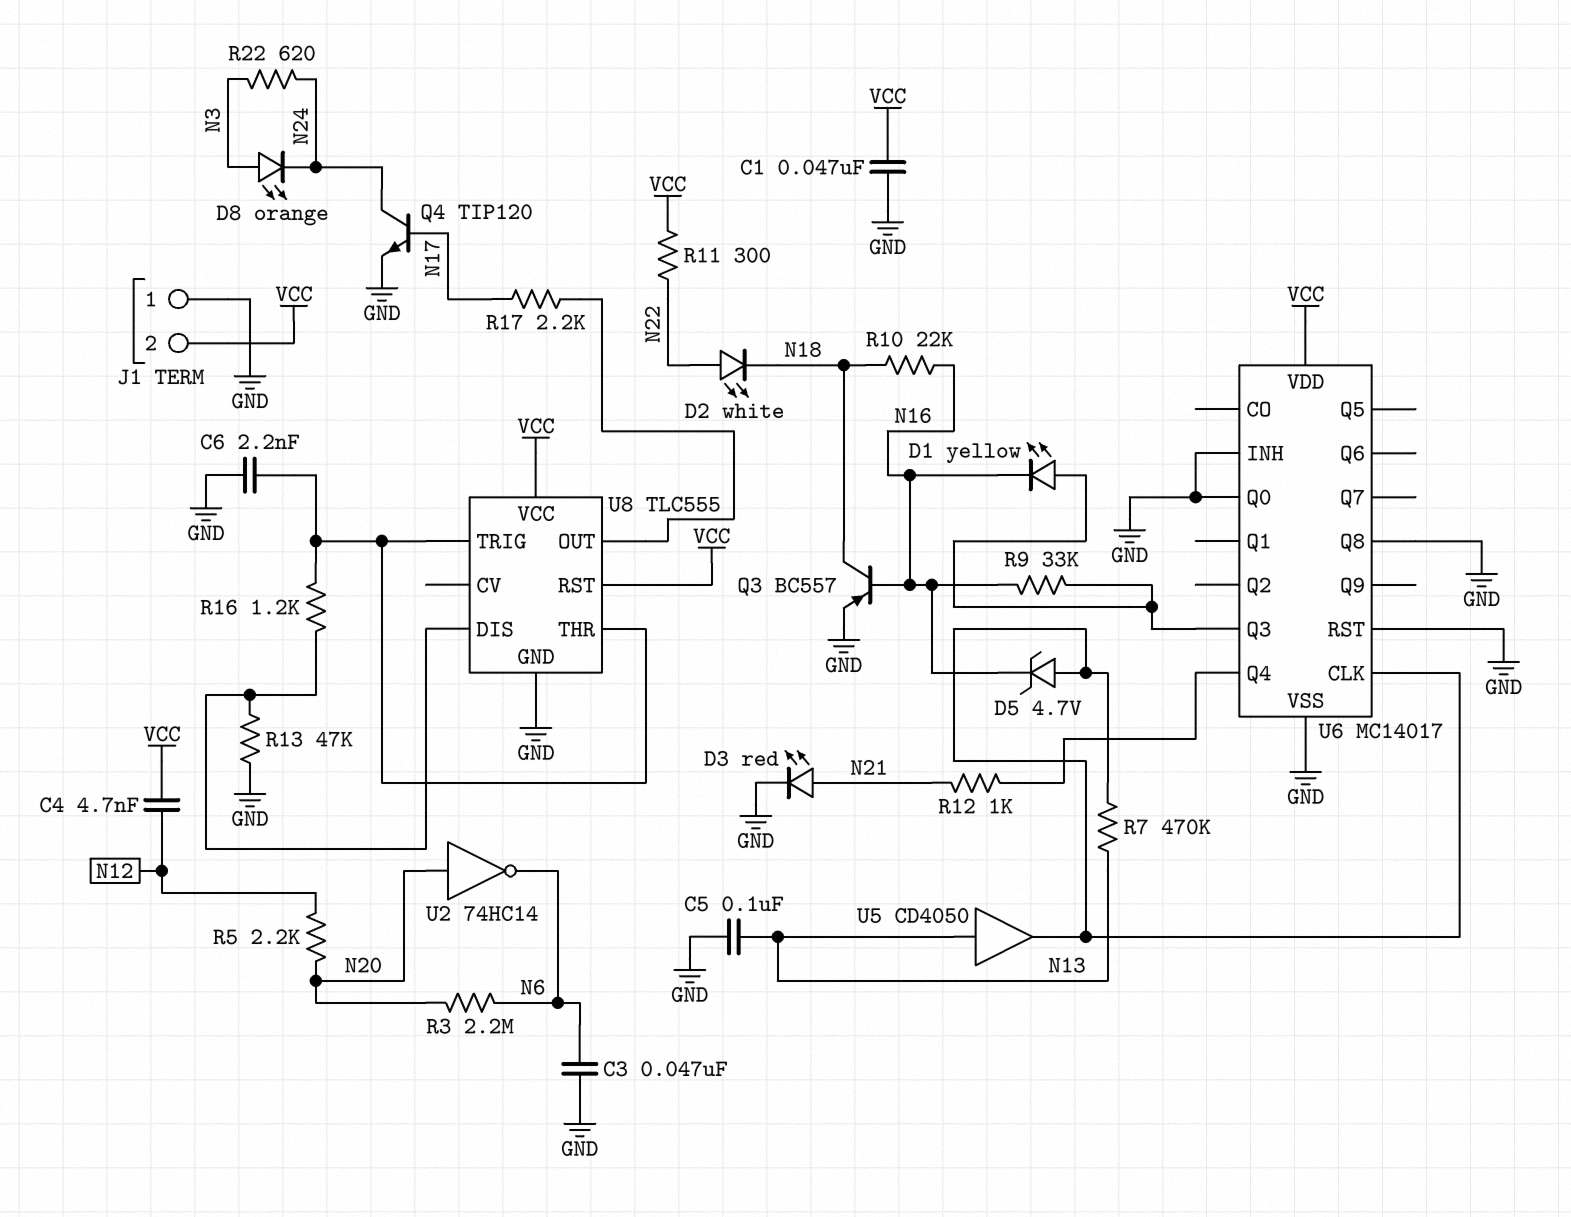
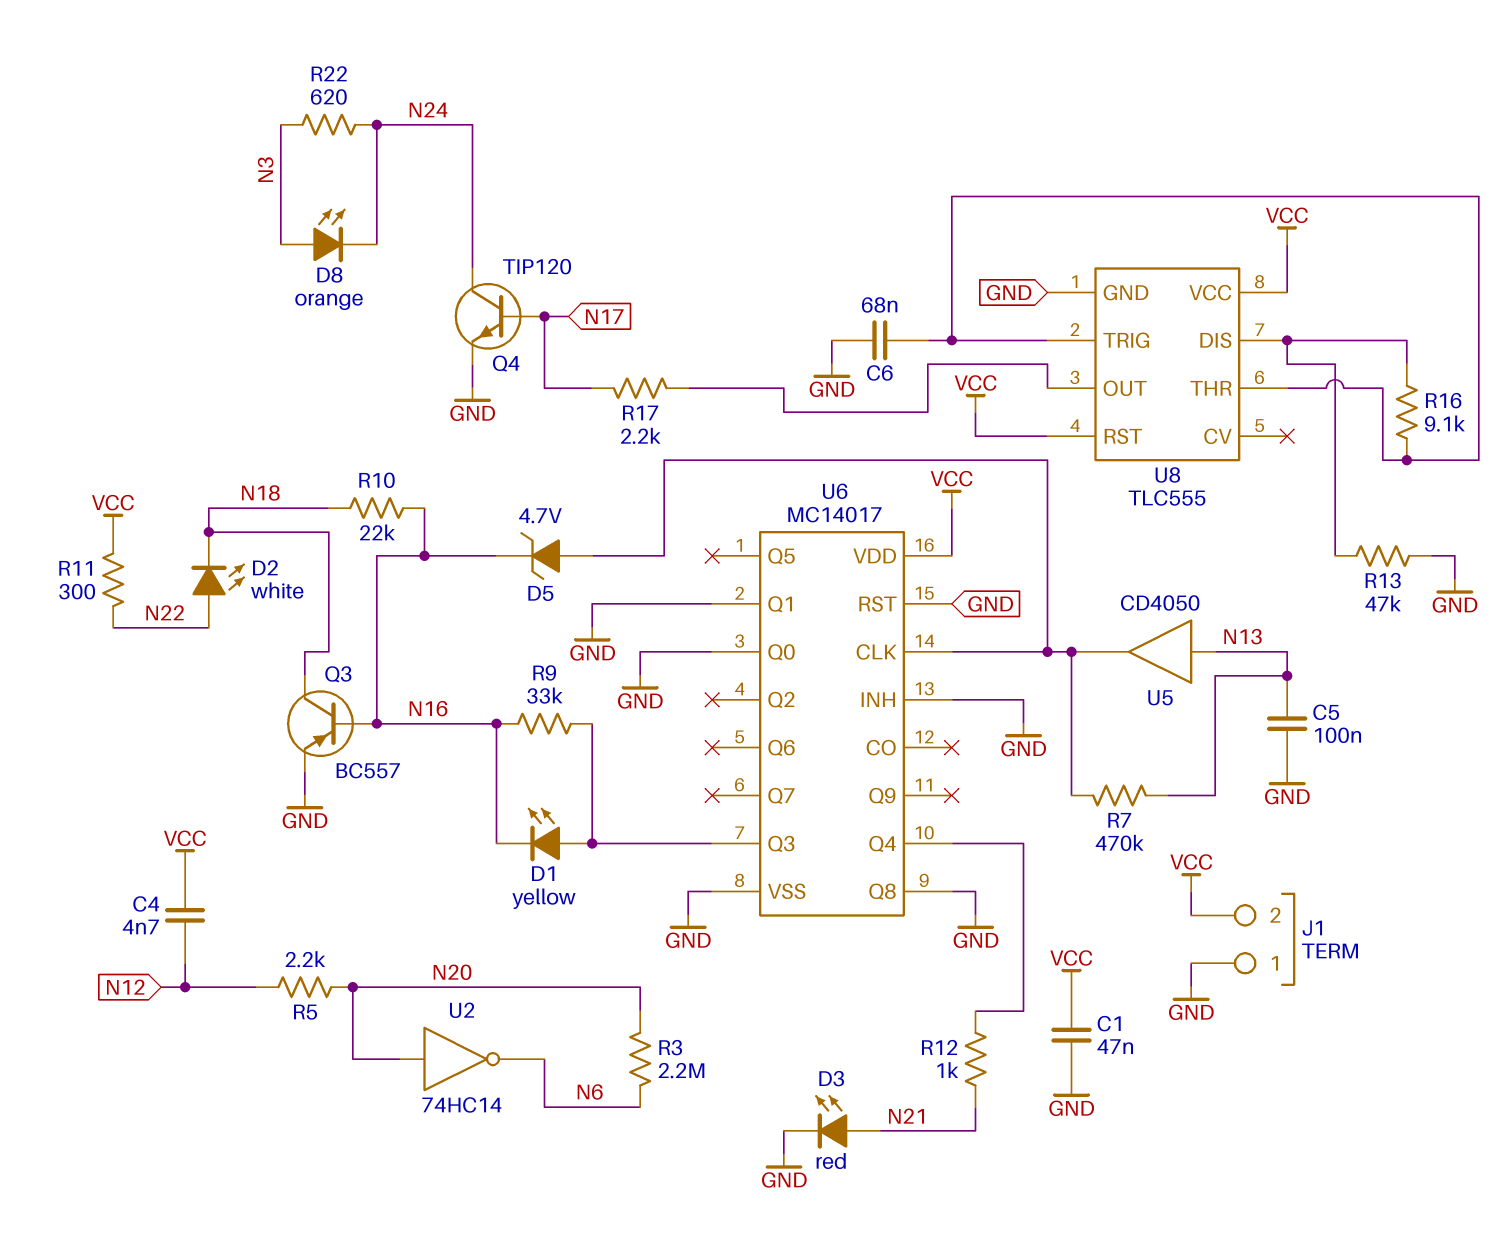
C3: 47nF (GND, N6) -> none
C6: 2.2nF (GND, U8/THR) -> 68nF (GND, U8/THR)
R16: 1.2k (U8/DIS, U8/THR) -> 9.1k (U8/DIS, U8/THR)
U6 pin Q1: none -> GND

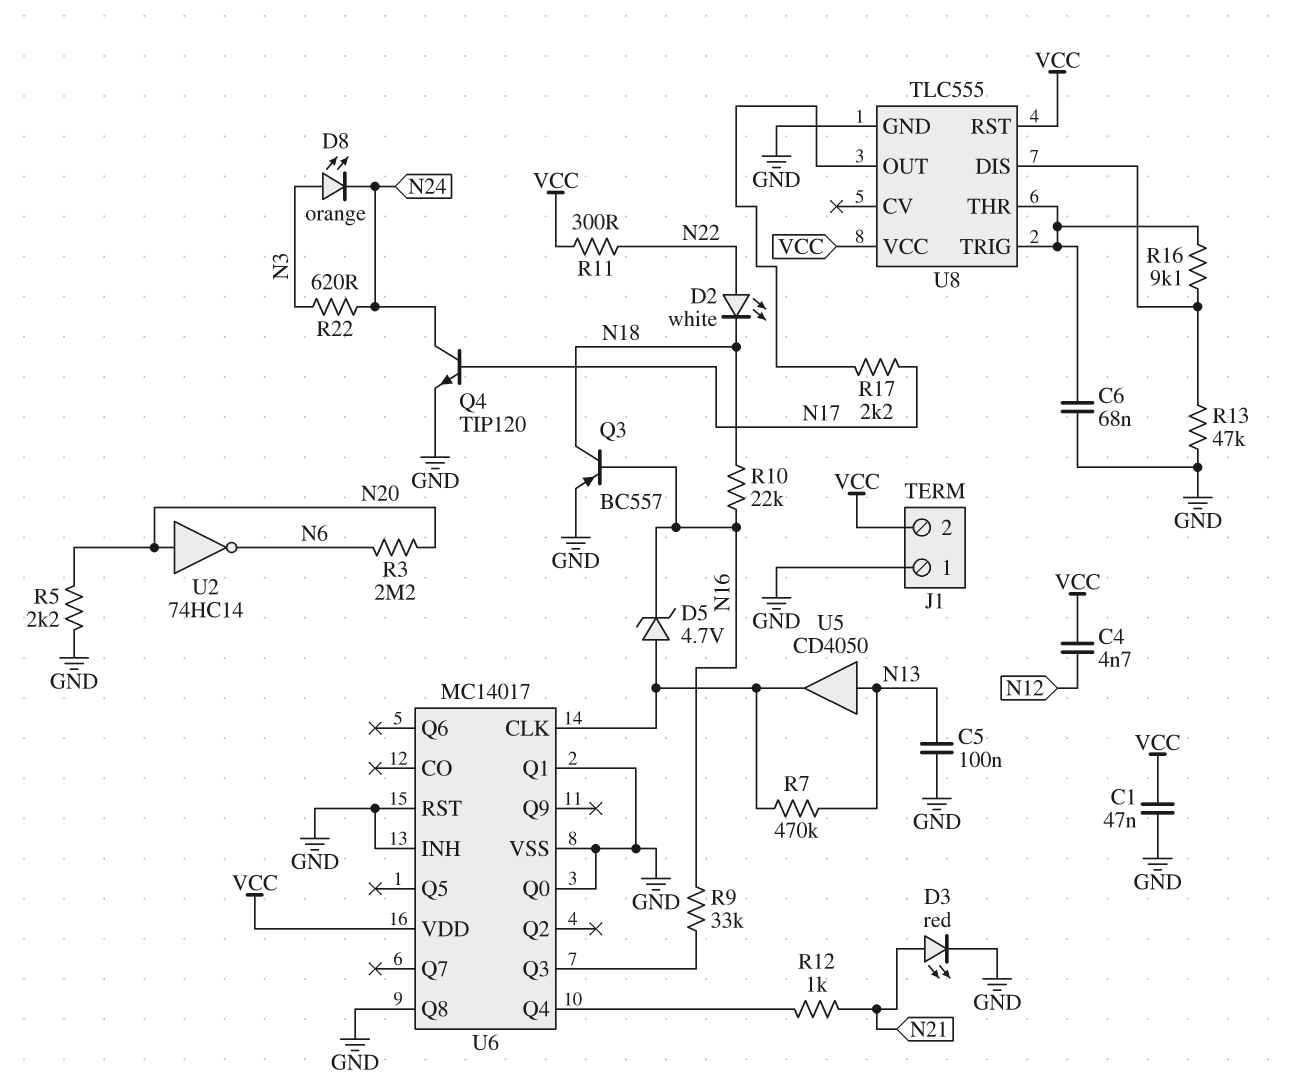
D1: LED yellow (A U6/Q3, K N16) -> none
R5: 2.2k (N12, N20) -> 2.2k (GND, N20)

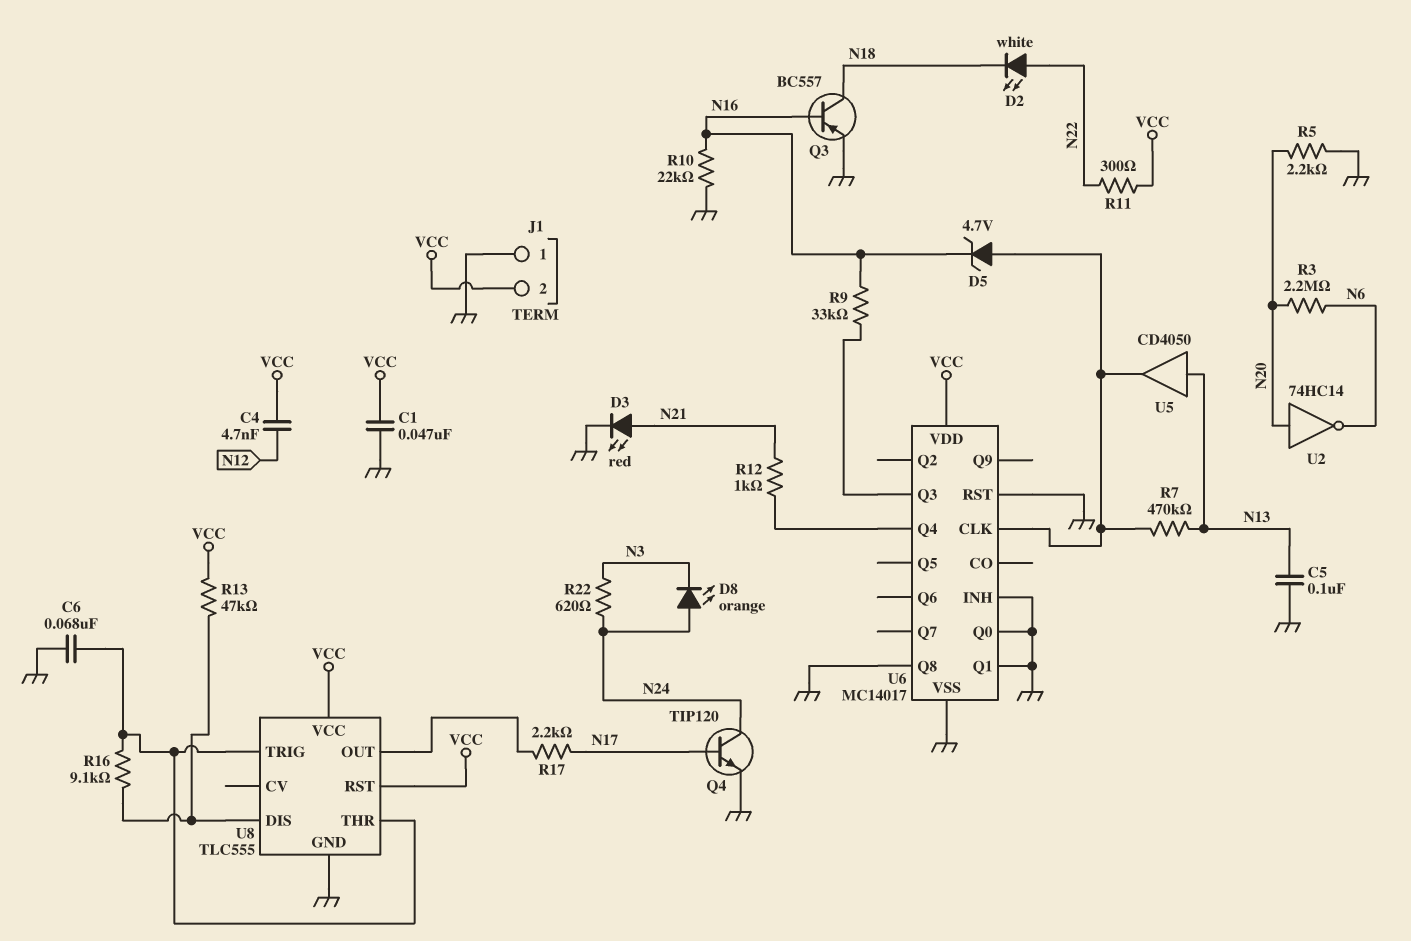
D8: LED orange (A N3, K N24) -> LED orange (A N24, K N3)
R10: 22k (N16, N18) -> 22k (GND, N16)
R13: 47k (GND, U8/DIS) -> 47k (U8/DIS, VCC)

